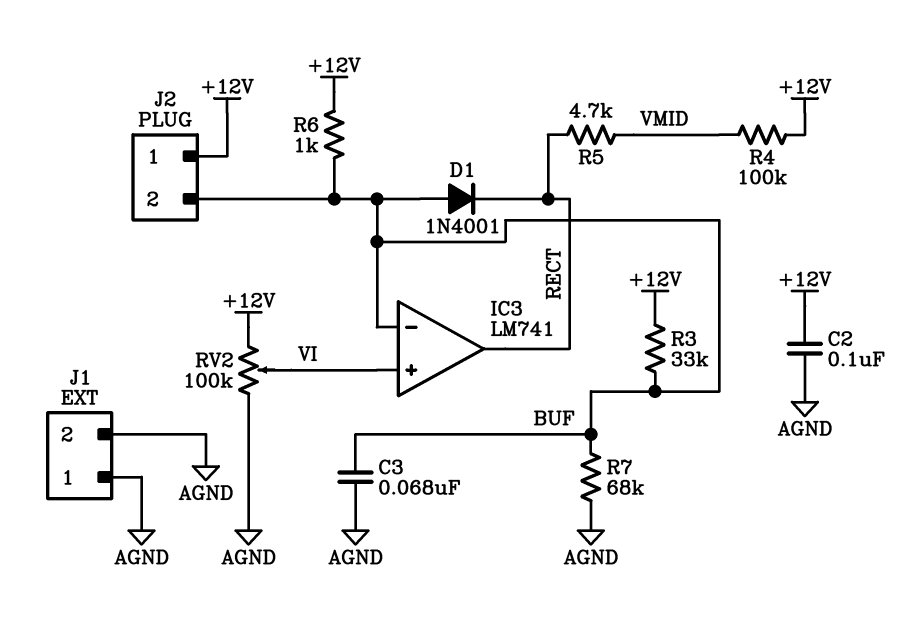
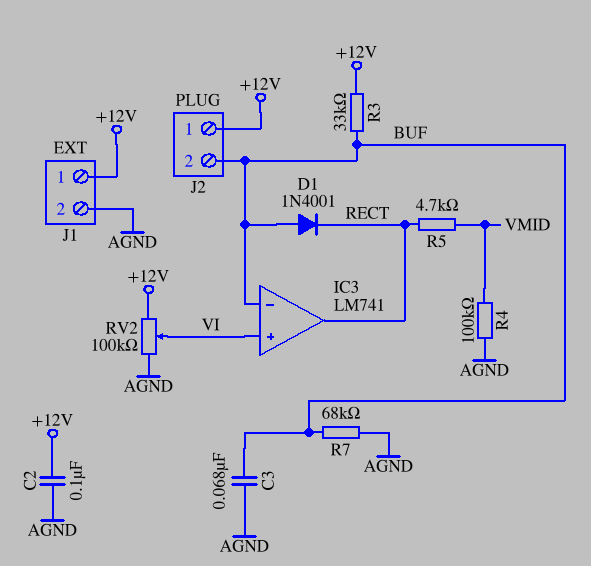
J1 pin 1: AGND -> +12V
R4: 100k (+12V, VMID) -> 100k (AGND, VMID)
R6: 1k (+12V, BUF) -> none

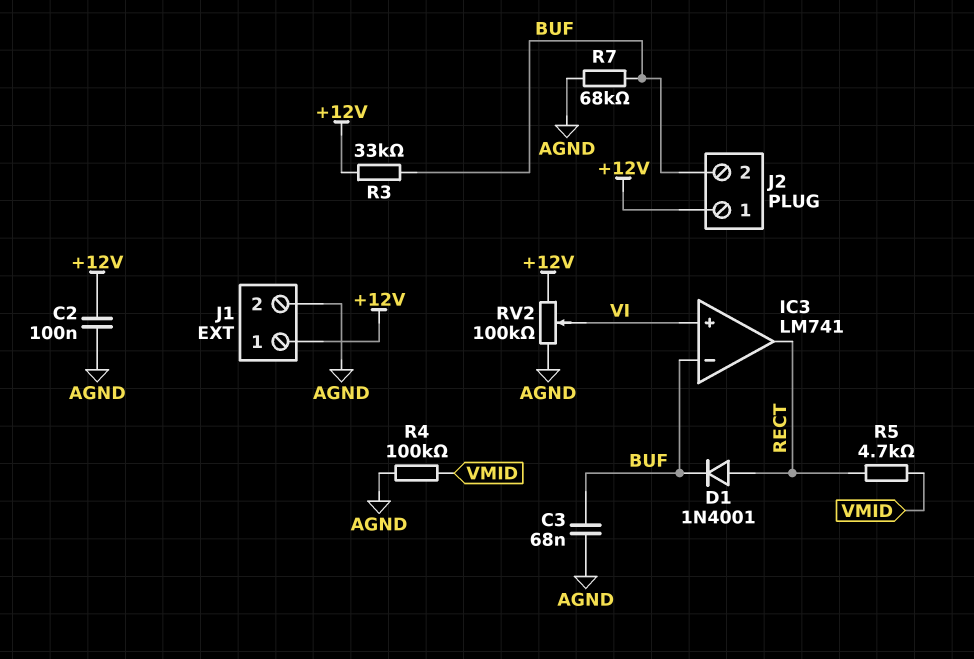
D1: diode 1N4001 (A BUF, K RECT) -> diode 1N4001 (A RECT, K BUF)

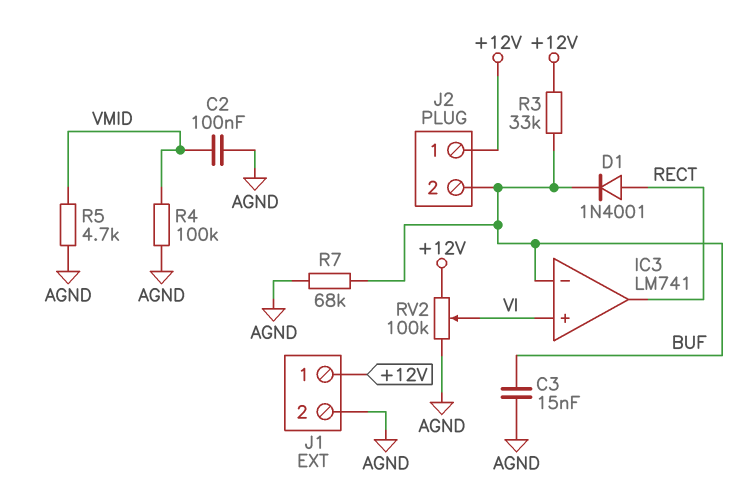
C2: 100nF (+12V, AGND) -> 100nF (AGND, VMID)
C3: 68nF (AGND, BUF) -> 15nF (AGND, BUF)
R5: 4.7k (RECT, VMID) -> 4.7k (AGND, VMID)

